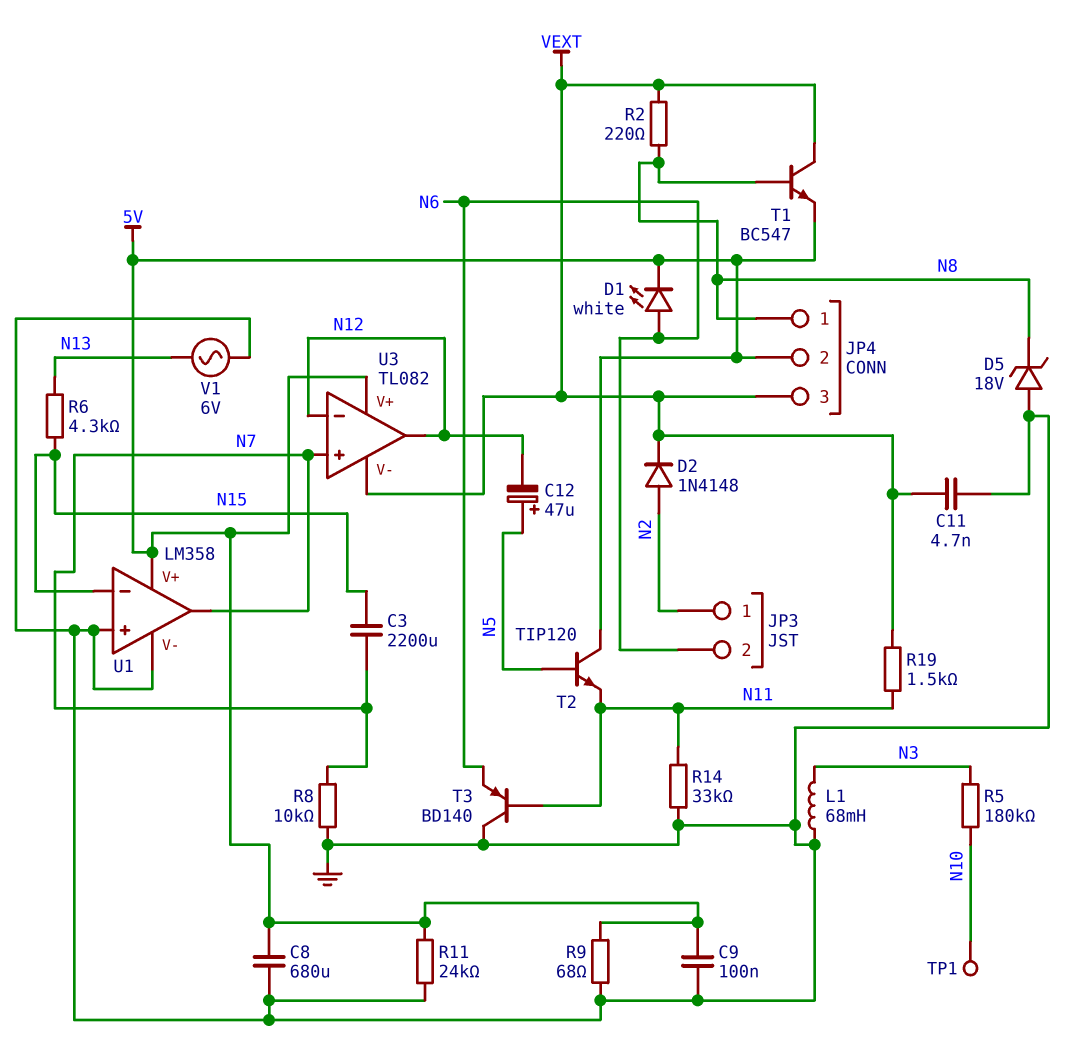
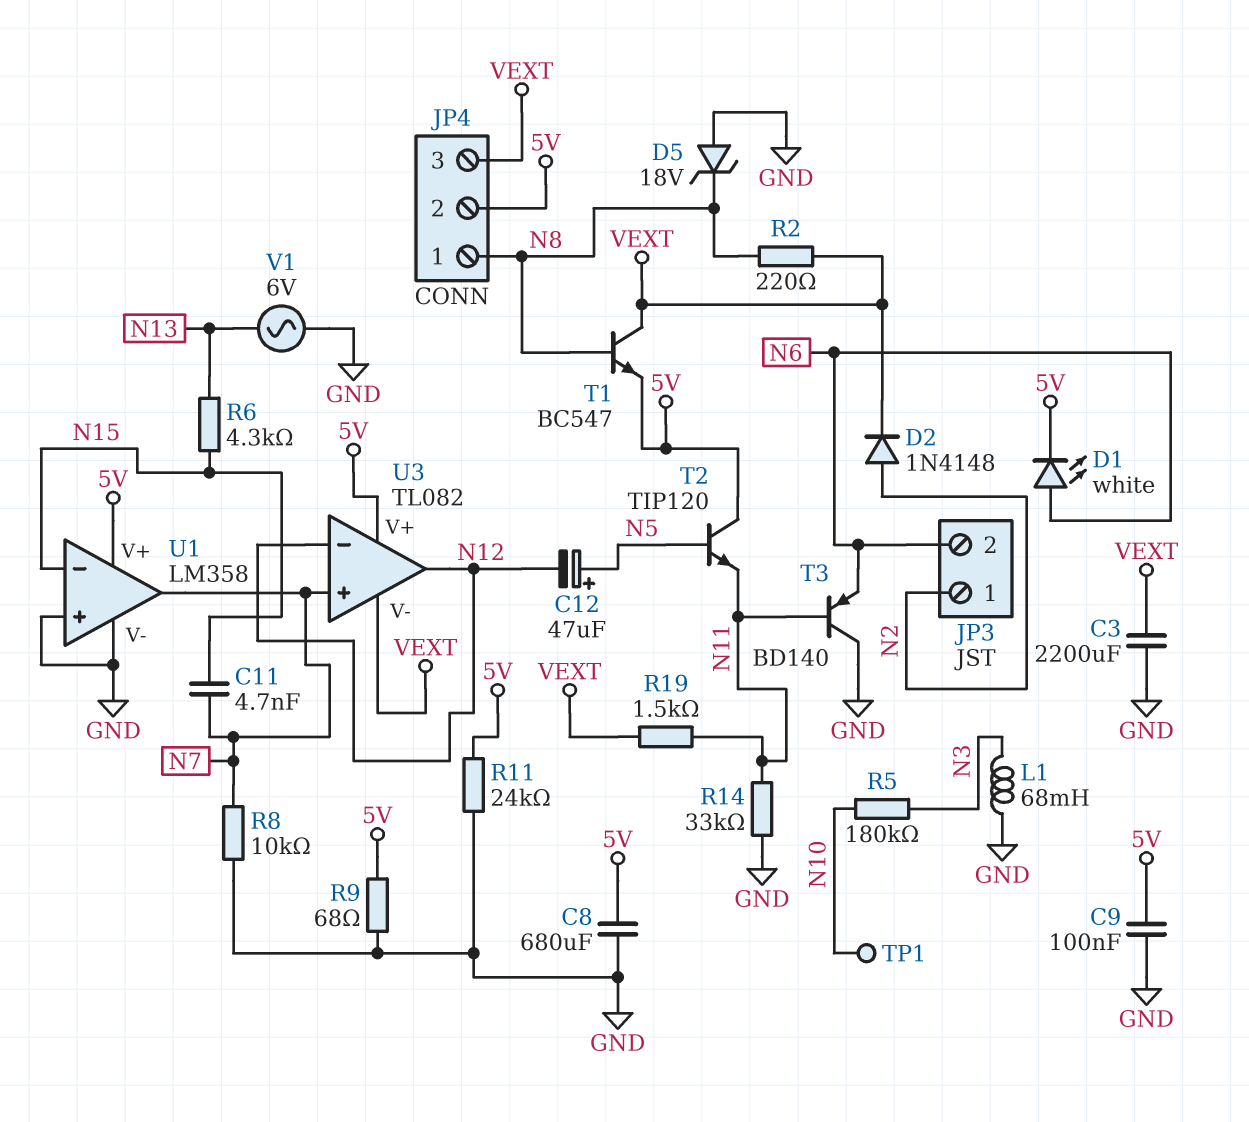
C3: 2200uF (N7, N15) -> 2200uF (GND, VEXT)
C11: 4.7nF (GND, VEXT) -> 4.7nF (N7, N15)

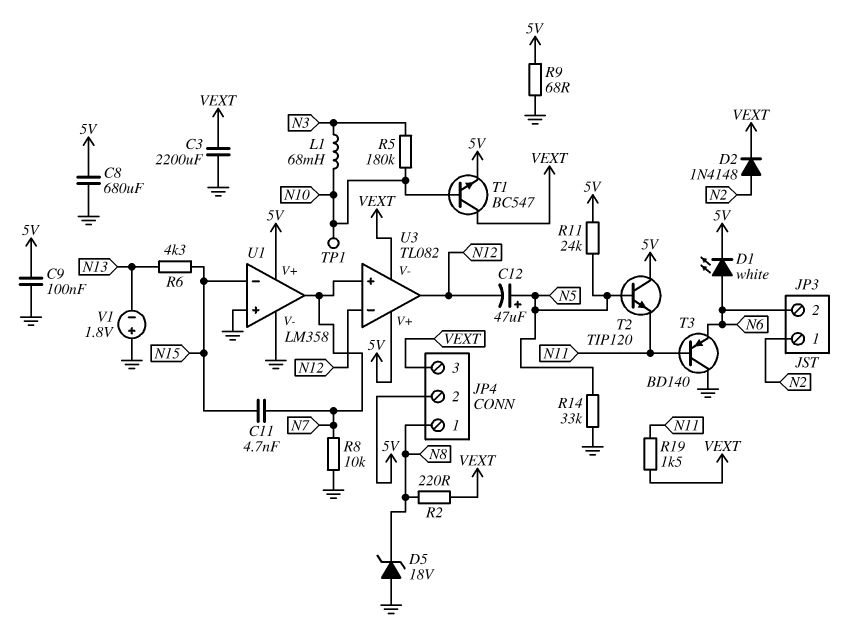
L1: 68mH (GND, N3) -> 68mH (N3, N10)
R11: 24k (5V, GND) -> 24k (5V, N5)
R14: 33k (GND, N11) -> 33k (GND, N5)
T1: NPN BC547 (B N8, C VEXT, E 5V) -> NPN BC547 (B N10, C VEXT, E 5V)
V1: AC 6V (GND, N13) -> 1.8V (plus GND, minus N13)

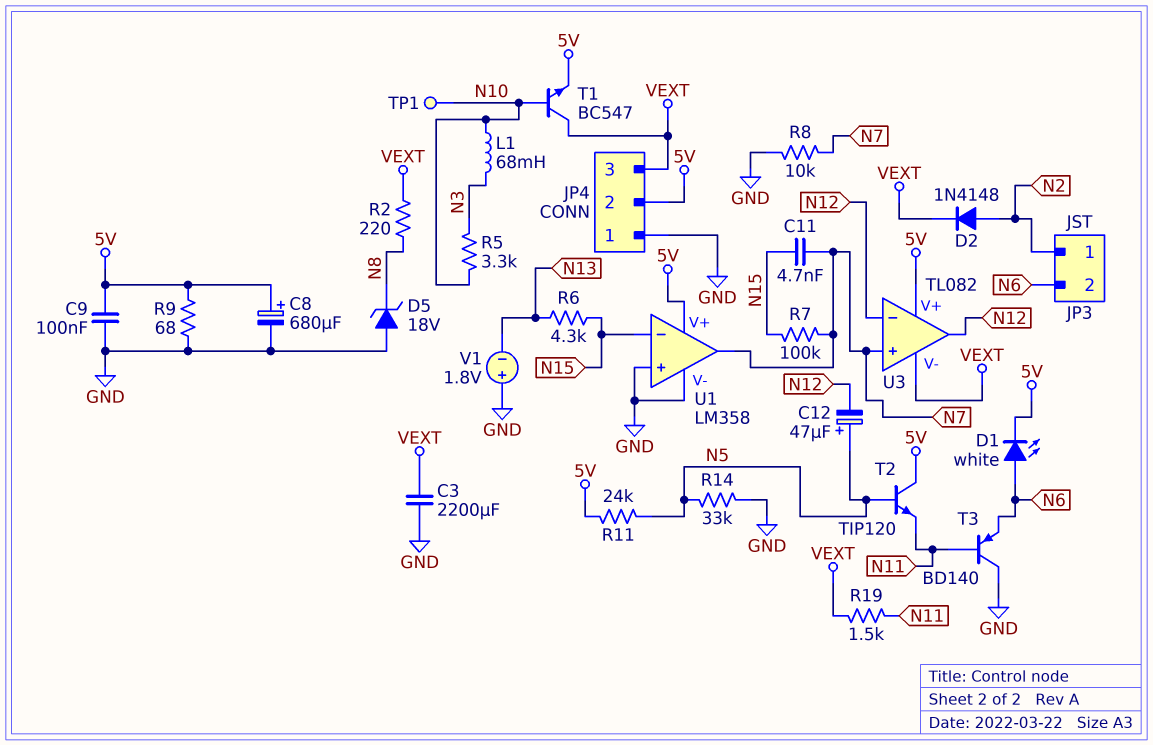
C8: 680uF (5V, GND) -> 680uF (plus 5V, minus GND)
JP4 pin 1: N8 -> GND
R5: 180k (N3, N10) -> 3.3k (N3, N10)
R7: none -> 100k (N7, N15)

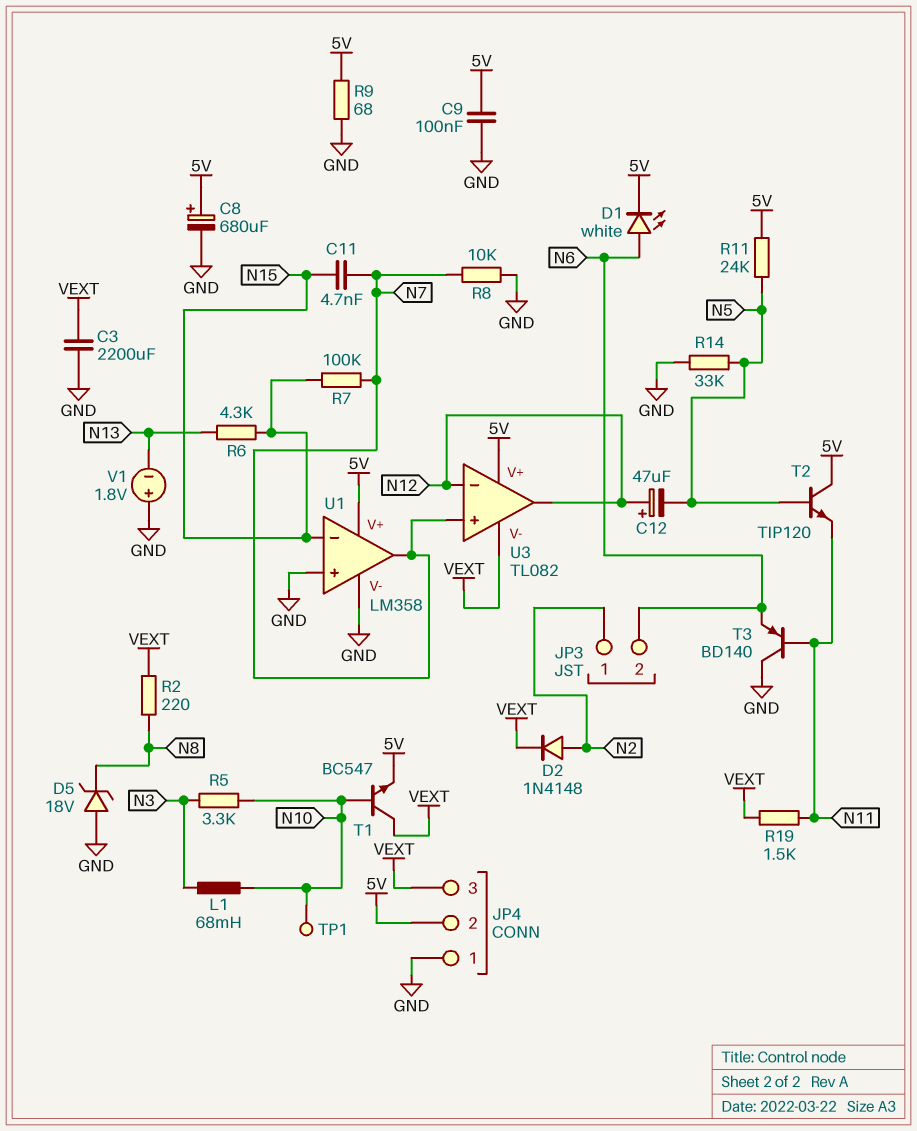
C12: 47uF (plus N5, minus N12) -> 47uF (plus N12, minus N5)

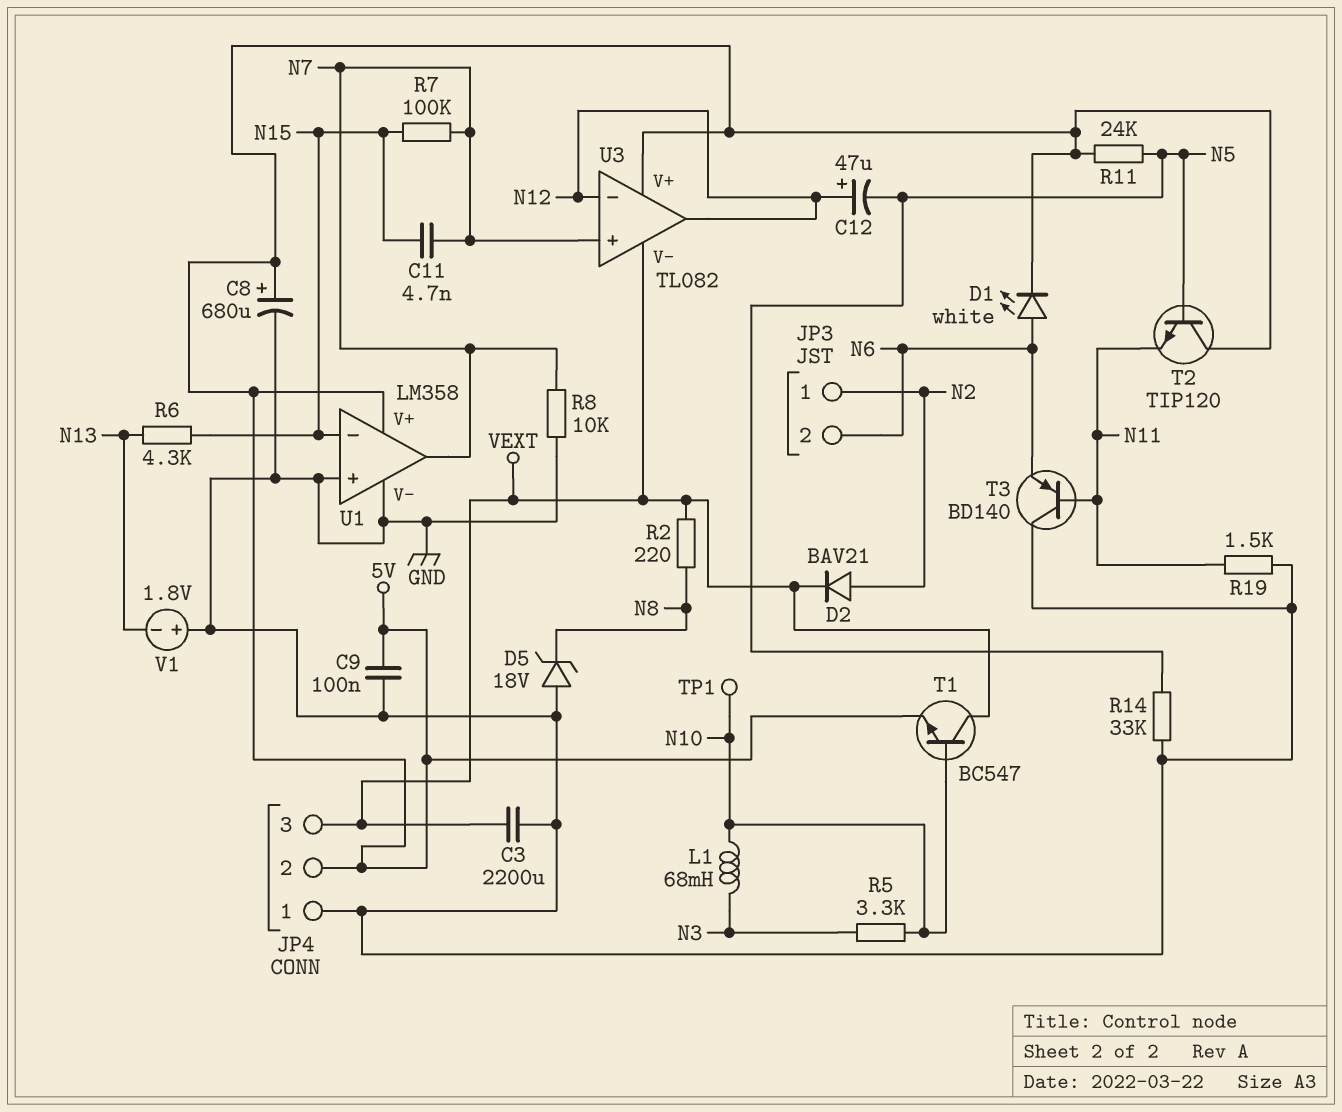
D2: diode 1N4148 (A N2, K VEXT) -> diode BAV21 (A N2, K VEXT)
R9: 68 (5V, GND) -> none
R19: 1.5k (N11, VEXT) -> 1.5k (GND, N11)

